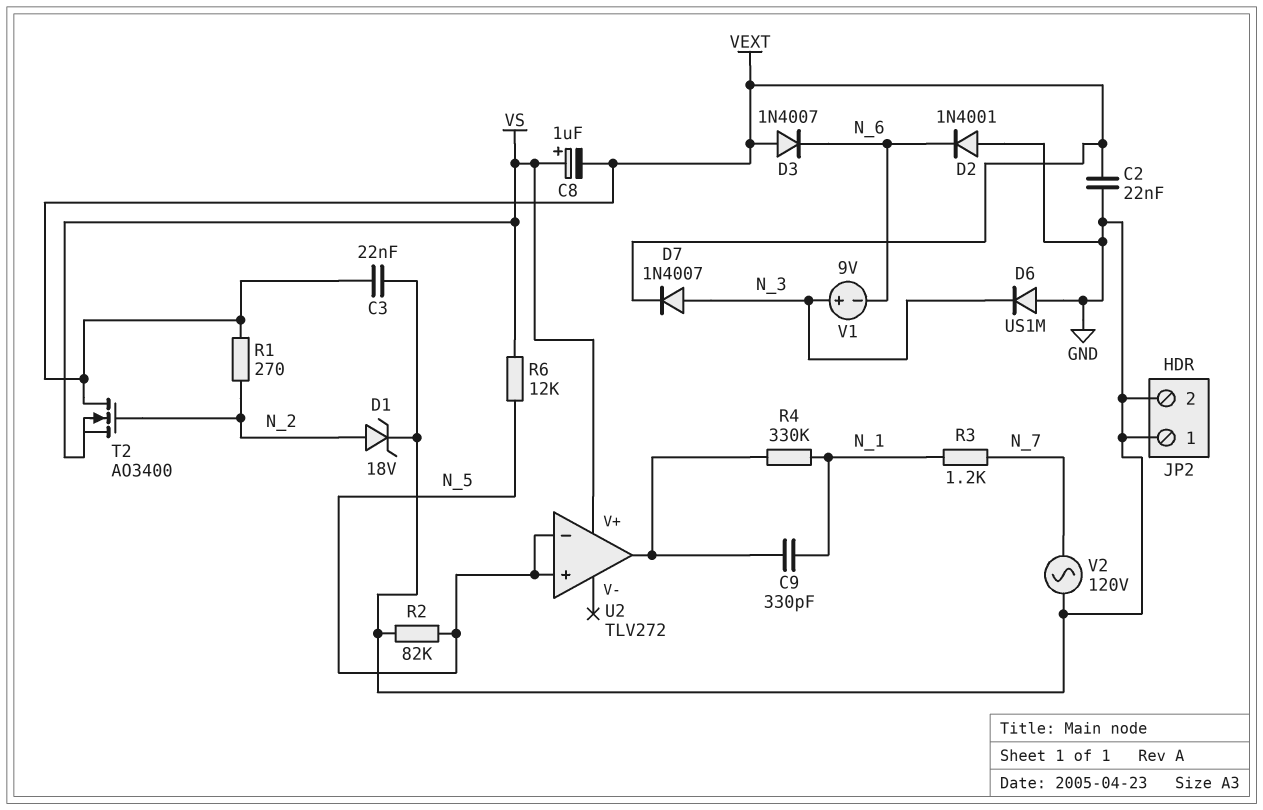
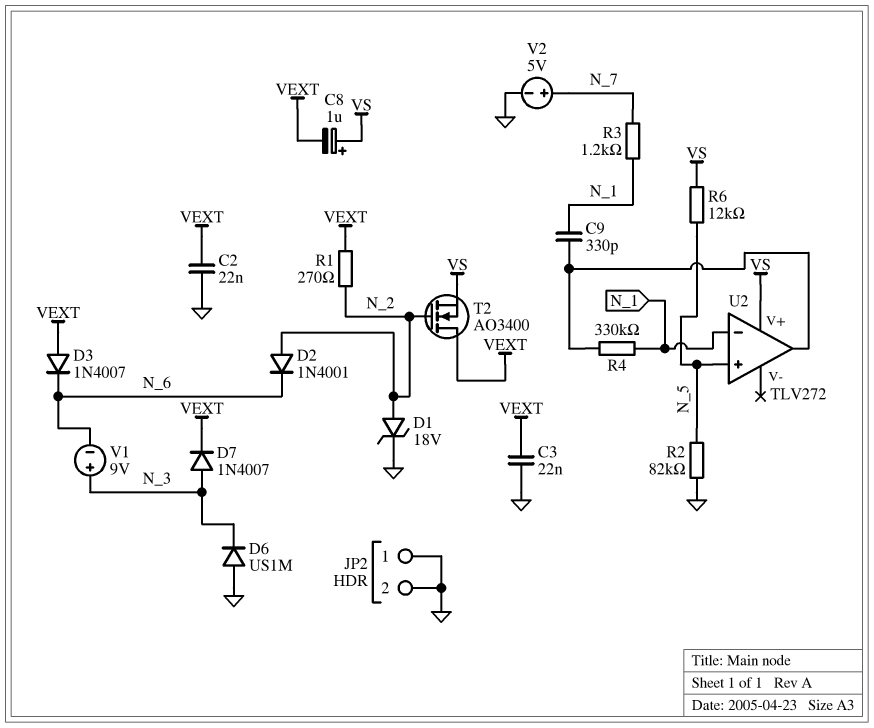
D2: diode 1N4001 (A GND, K N_6) -> diode 1N4001 (A N_2, K N_6)
U2 pin in-: N_5 -> N_1
V2: AC 120V (GND, N_7) -> 5V (plus N_7, minus GND)

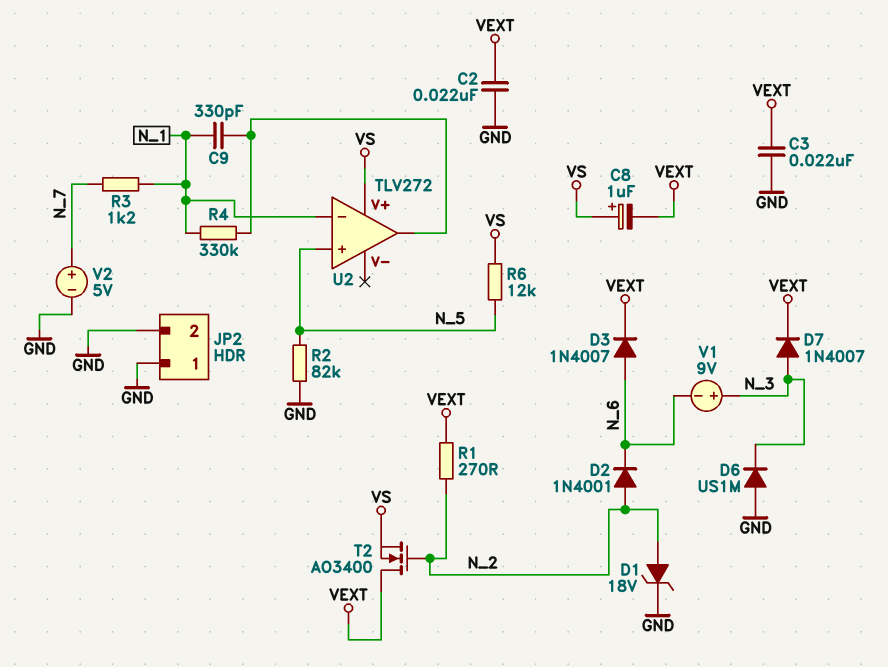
D3: diode 1N4007 (A VEXT, K N_6) -> diode 1N4007 (A N_6, K VEXT)

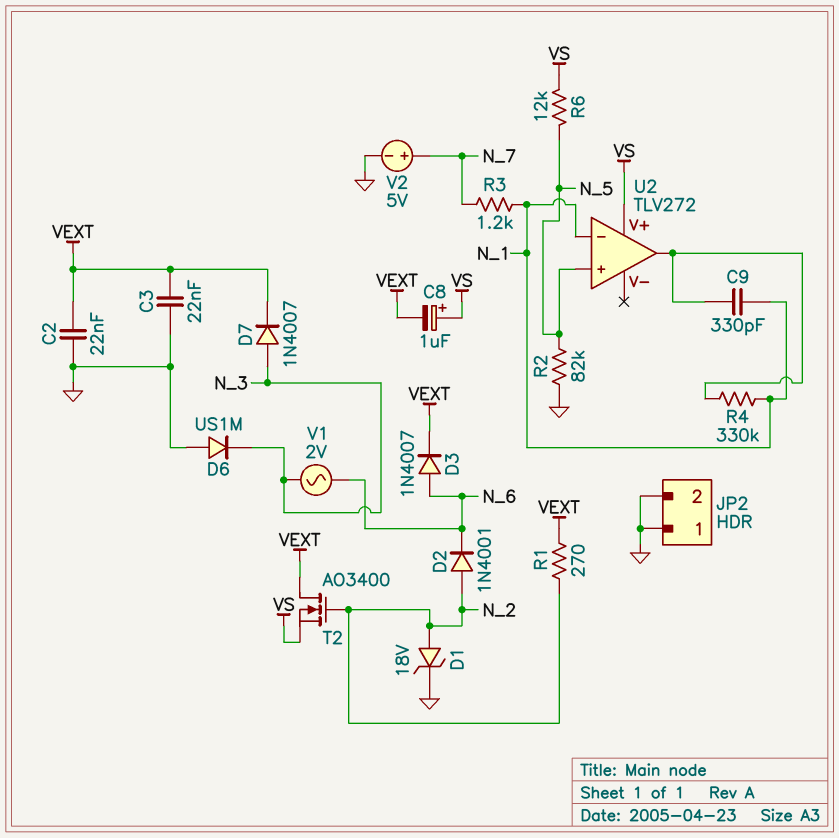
V1: 9V (plus N_3, minus N_6) -> AC 2V (N_3, N_6)

